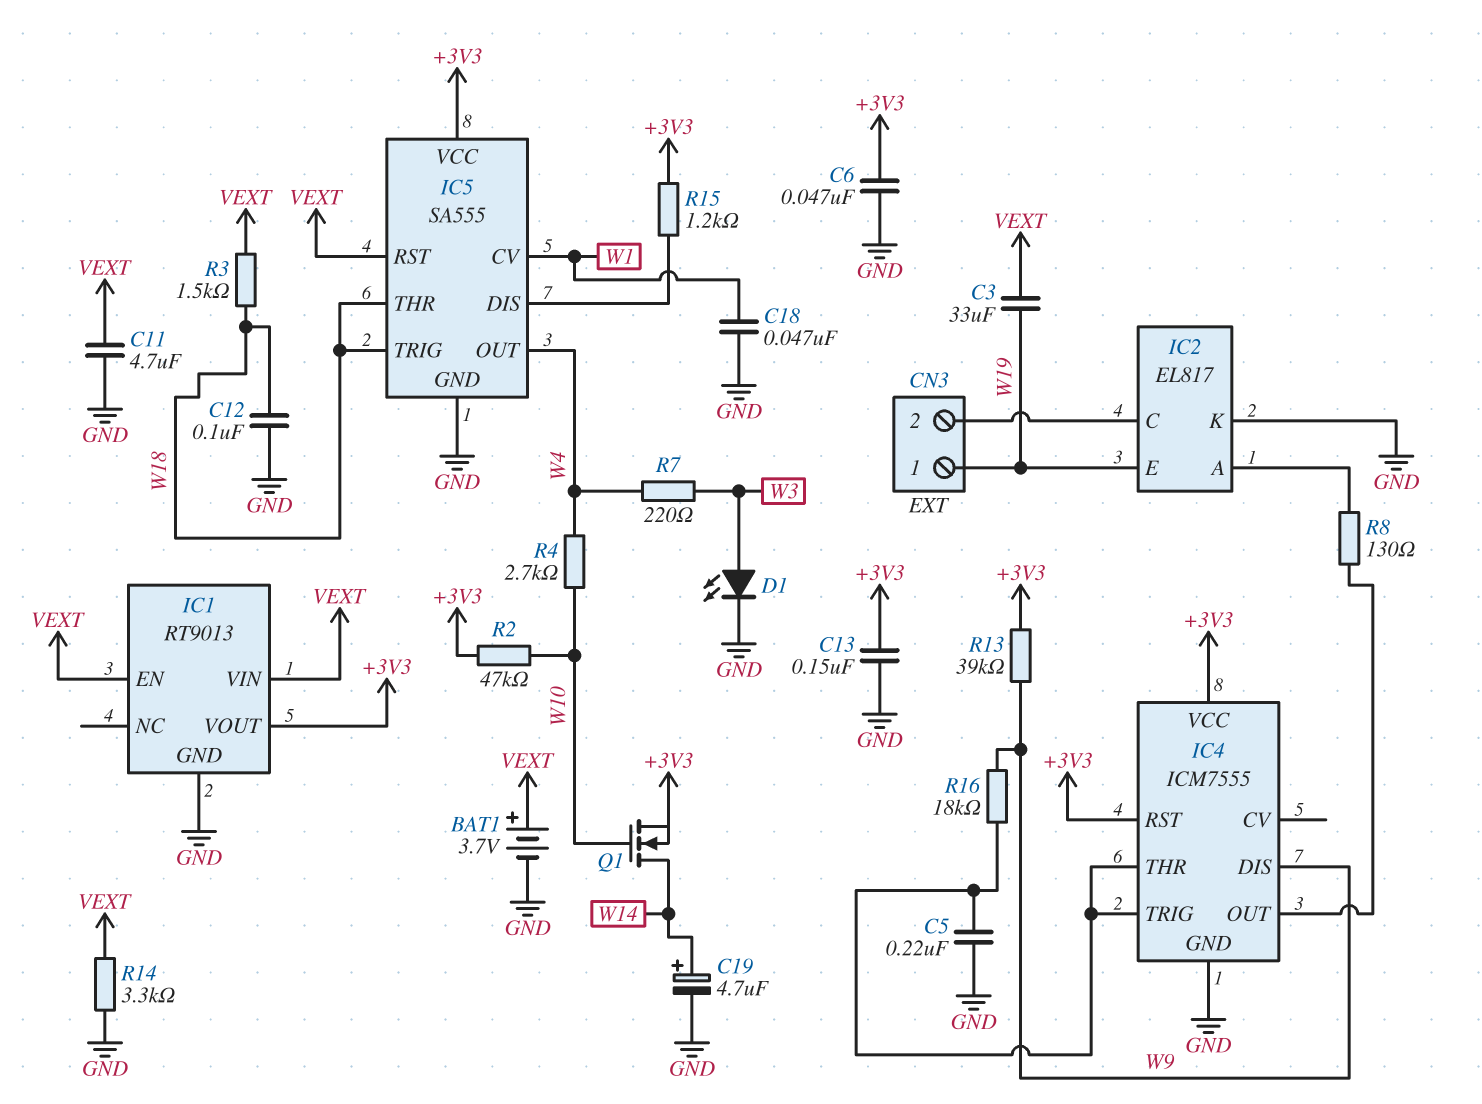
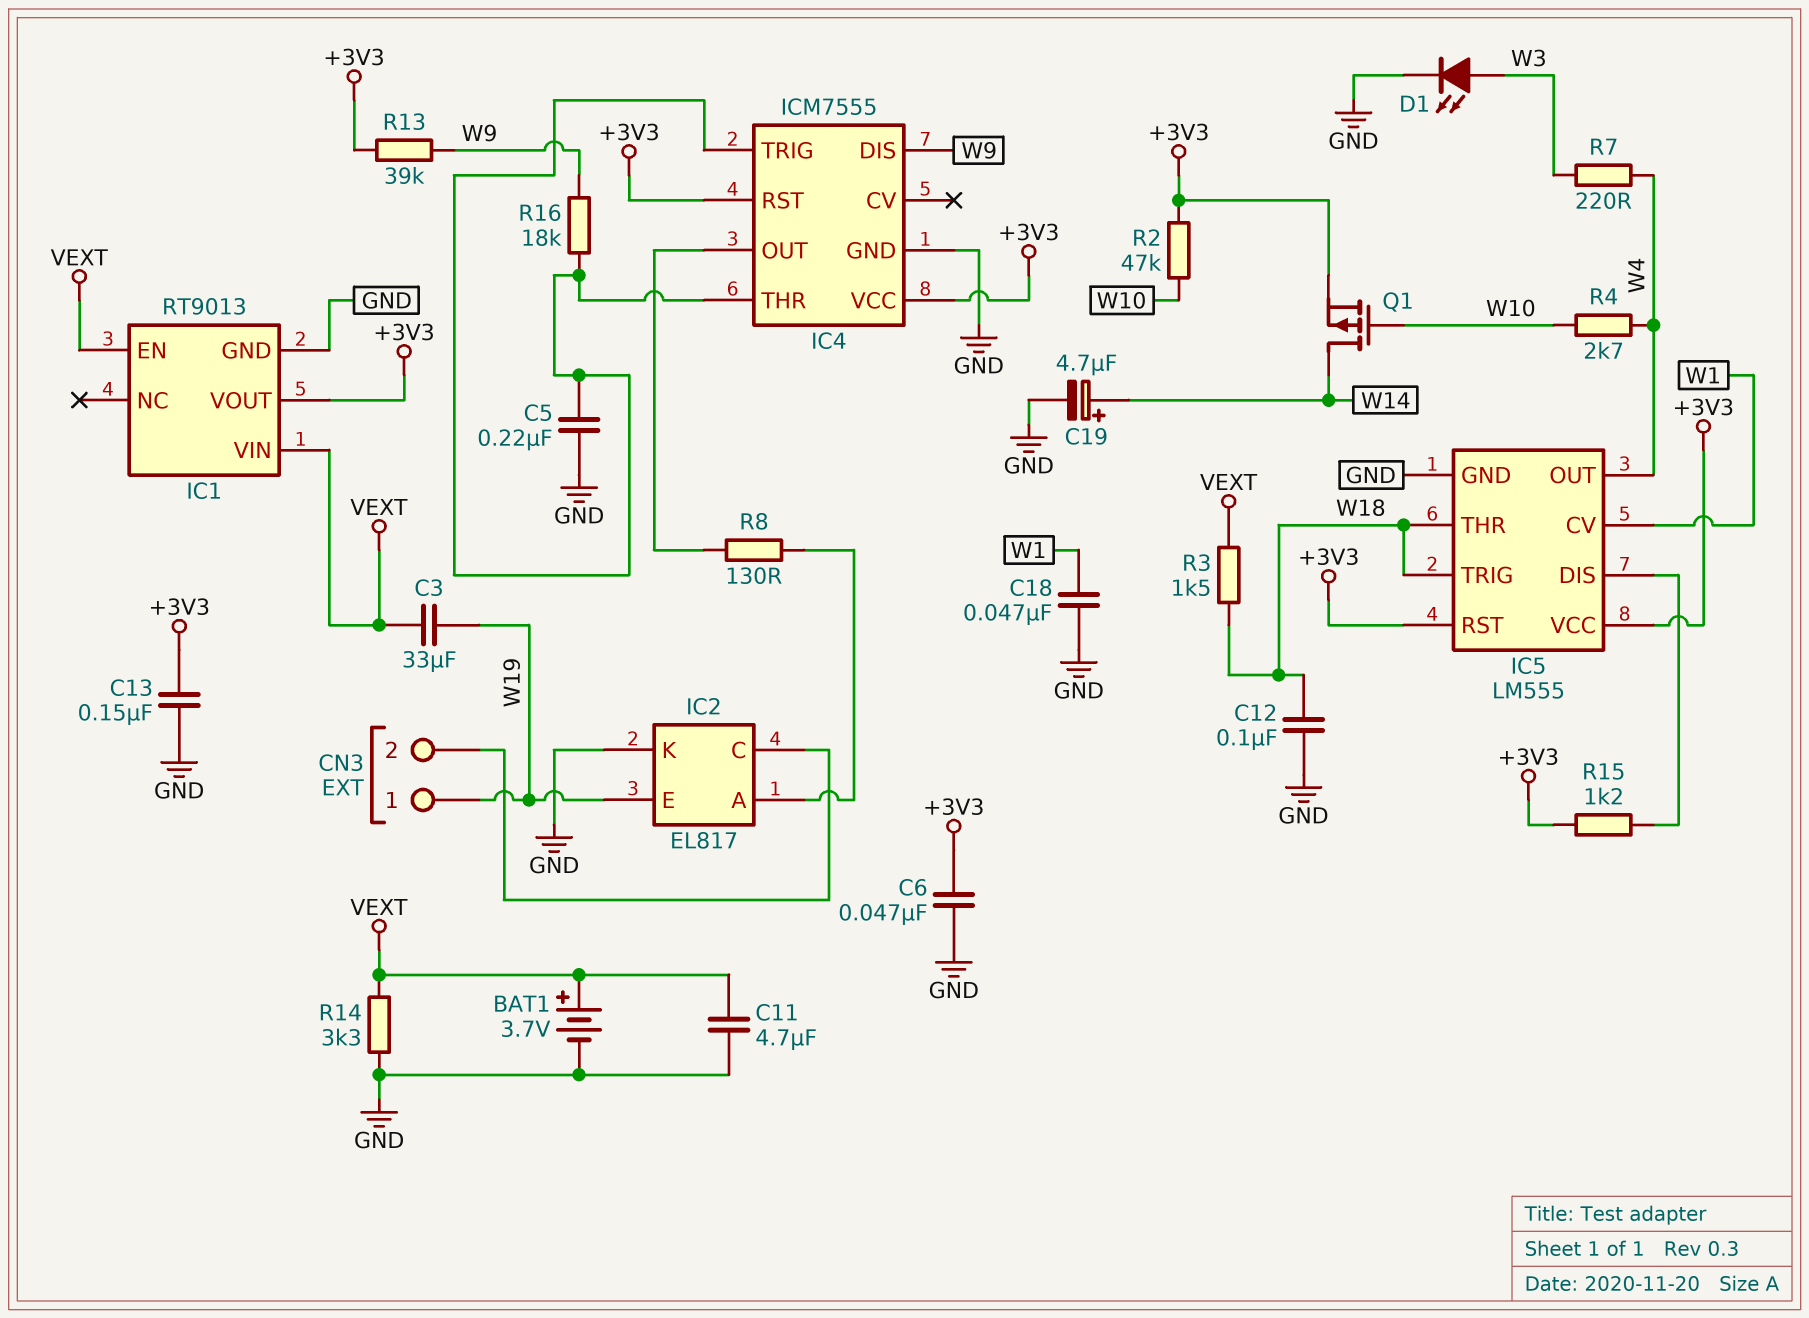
IC5: SA555 -> LM555
IC5 pin RST: VEXT -> +3V3
Q1: NMOS (G W10, D W14, S +3V3) -> PMOS (G W10, D W14, S +3V3)

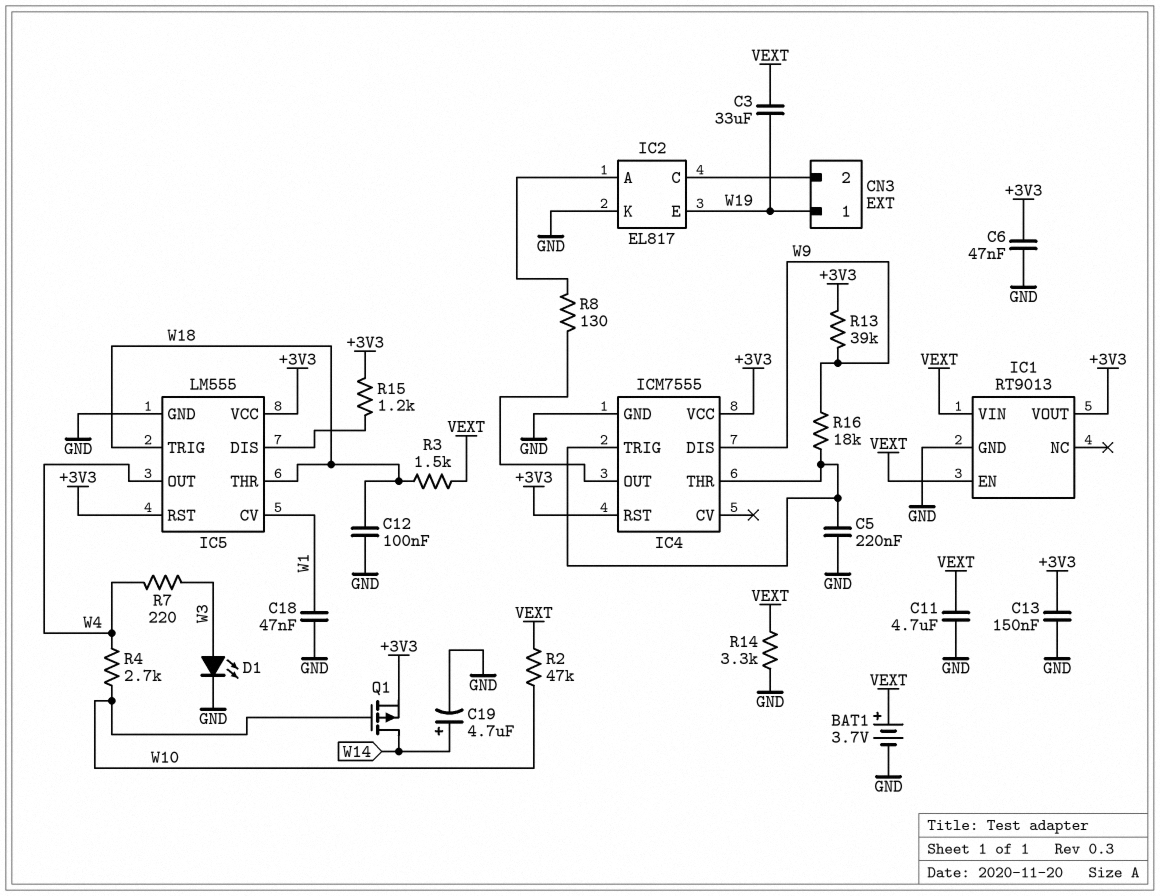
R2: 47k (+3V3, W10) -> 47k (VEXT, W10)

